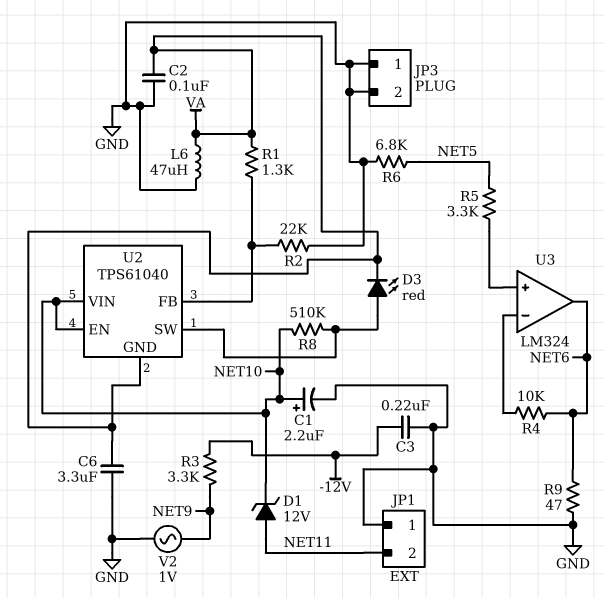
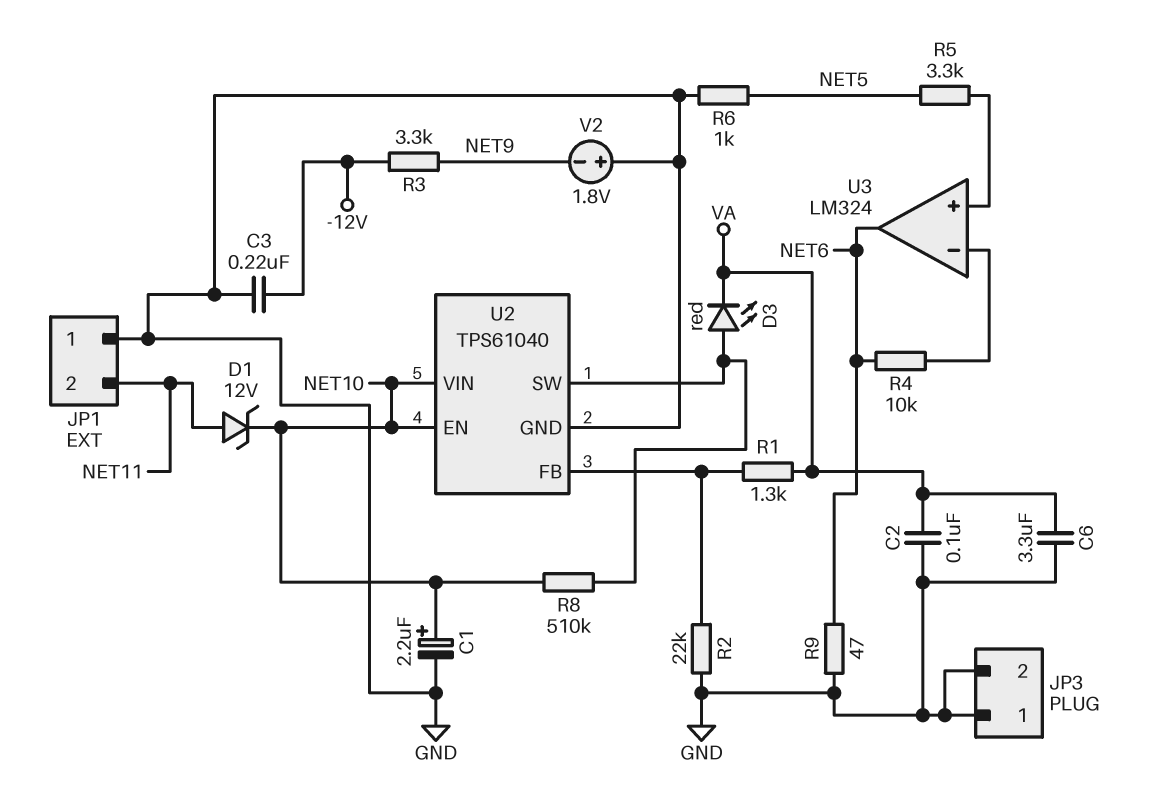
L6: 47uH (GND, VA) -> none
R6: 6.8k (GND, NET5) -> 1k (GND, NET5)
U2 pin GND: VA -> GND
V2: AC 1V (GND, NET9) -> 1.8V (plus GND, minus NET9)

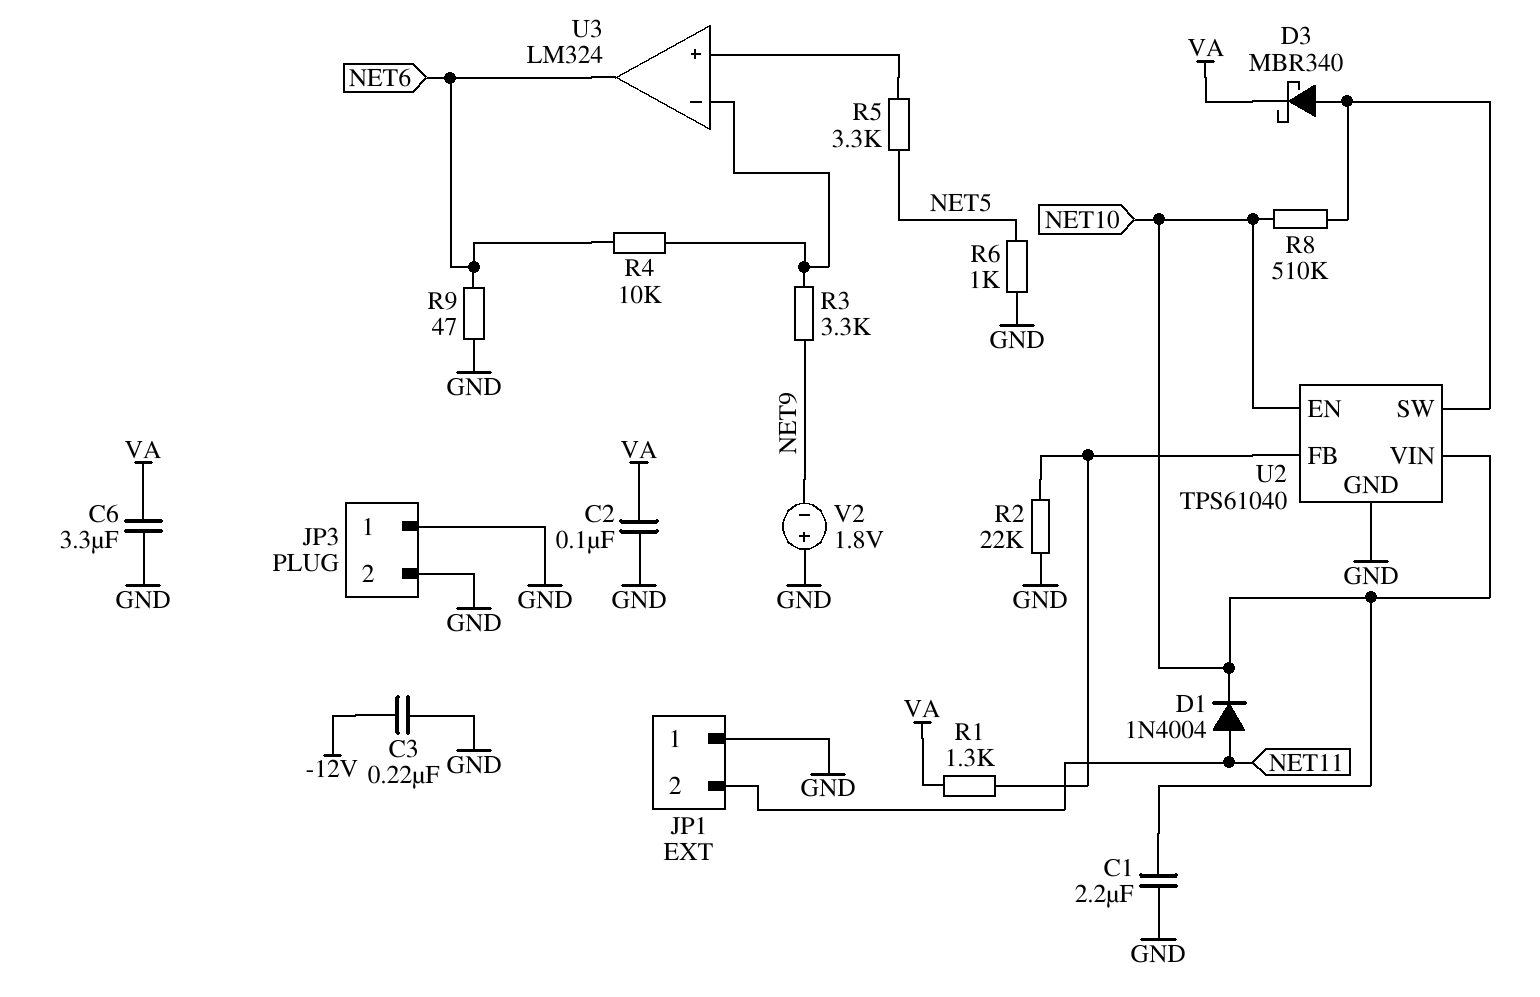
C1: 2.2uF (plus NET10, minus GND) -> 2.2uF (GND, NET10)
D1: zener 12V (A NET11, K NET10) -> diode 1N4004 (A NET11, K NET10)
D3: LED red (A U2/SW, K VA) -> schottky MBR340 (A U2/SW, K VA)
R3: 3.3k (-12V, NET9) -> 3.3k (NET9, U3/in-)

